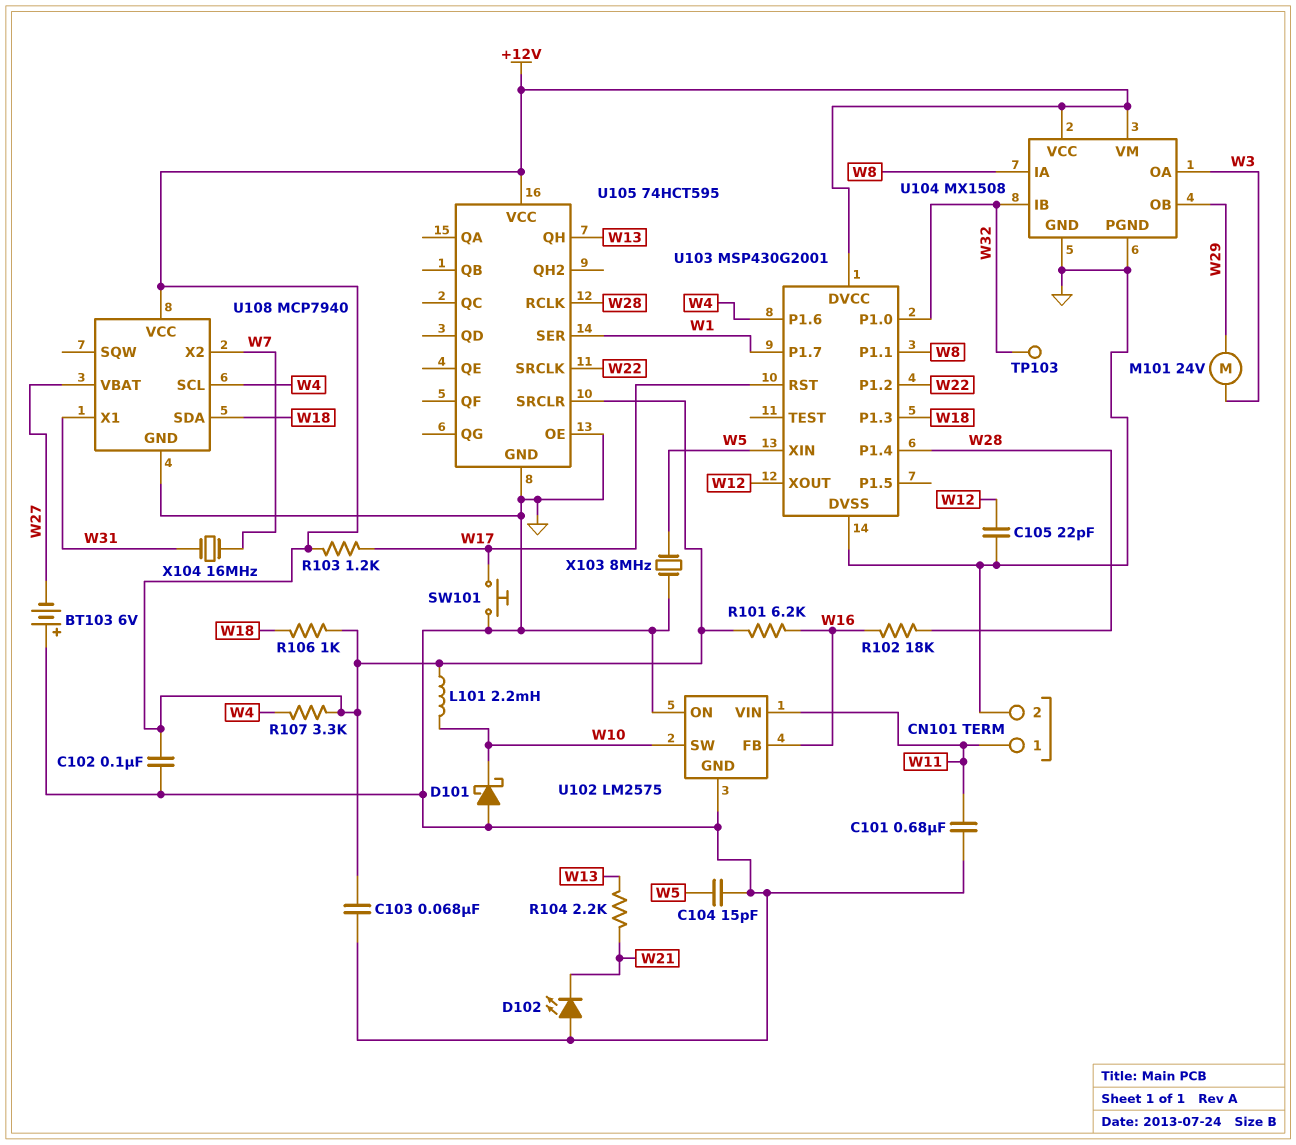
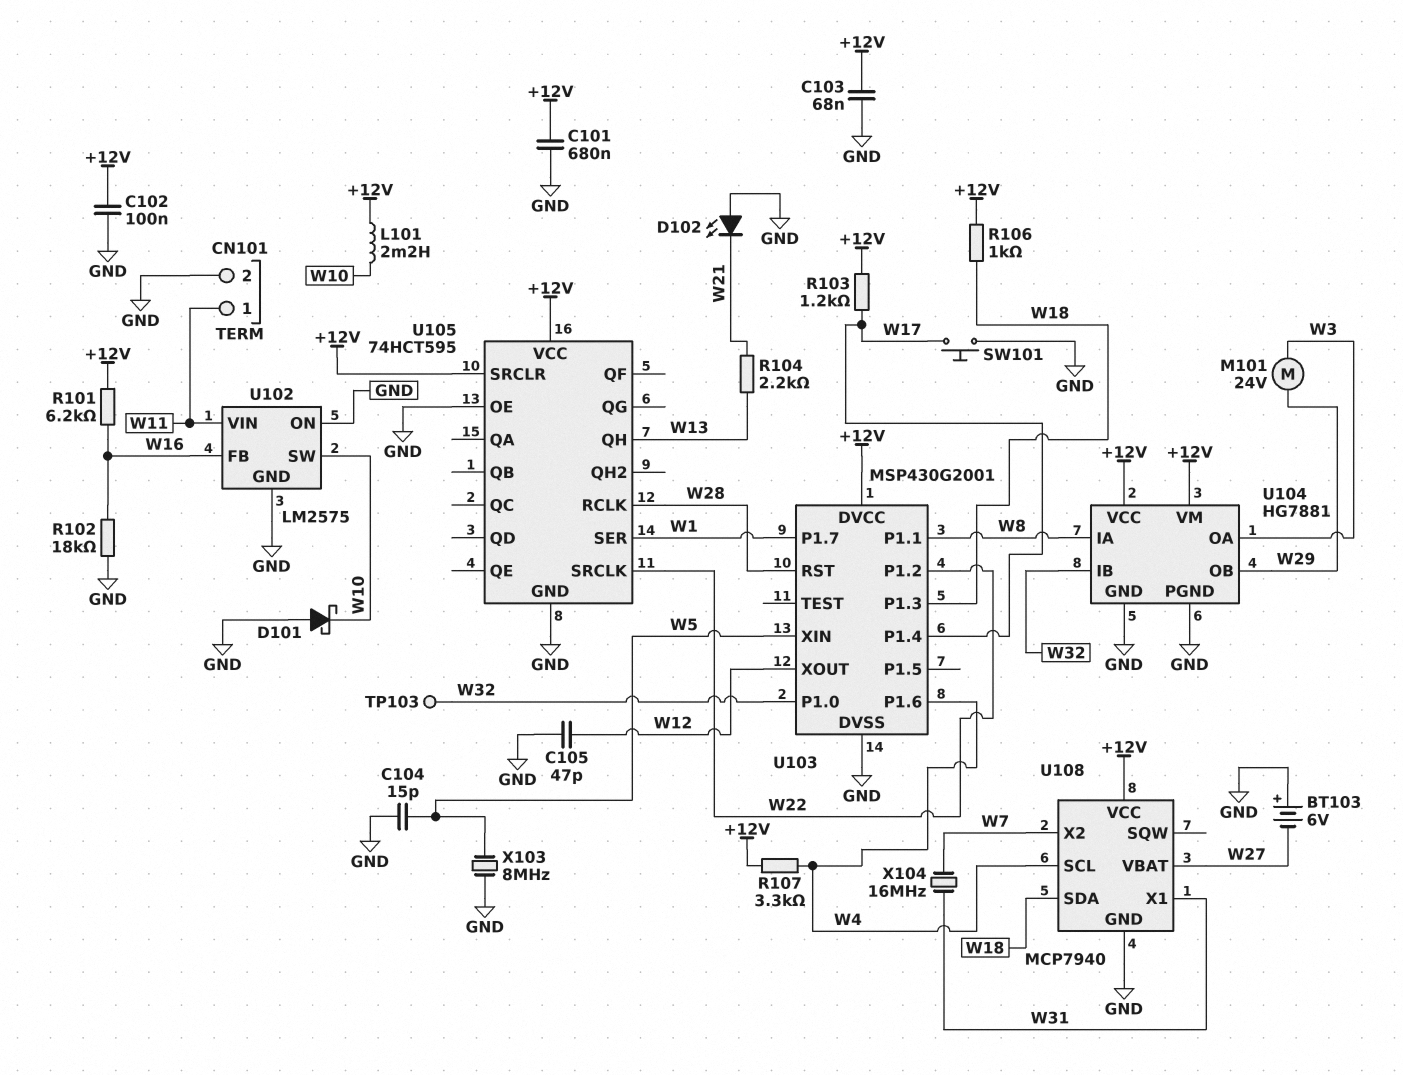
C101: 680nF (GND, W11) -> 680nF (+12V, GND)
C105: 22pF (GND, W12) -> 47pF (GND, W12)
R102: 18k (W16, W28) -> 18k (GND, W16)
U103 pin P1.4: W28 -> W17
U103 pin RST: W17 -> W28
U104: MX1508 -> HG7881

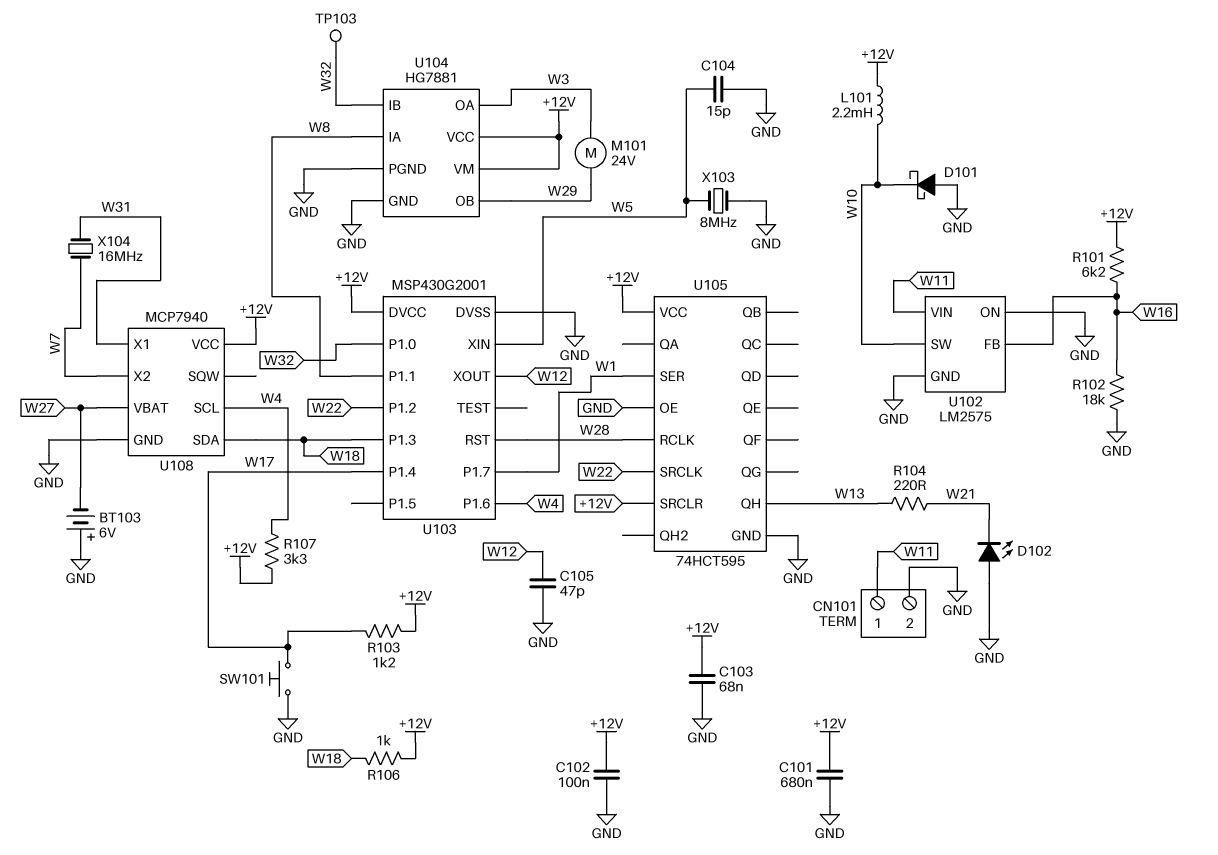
R104: 2.2k (W13, W21) -> 220 (W13, W21)

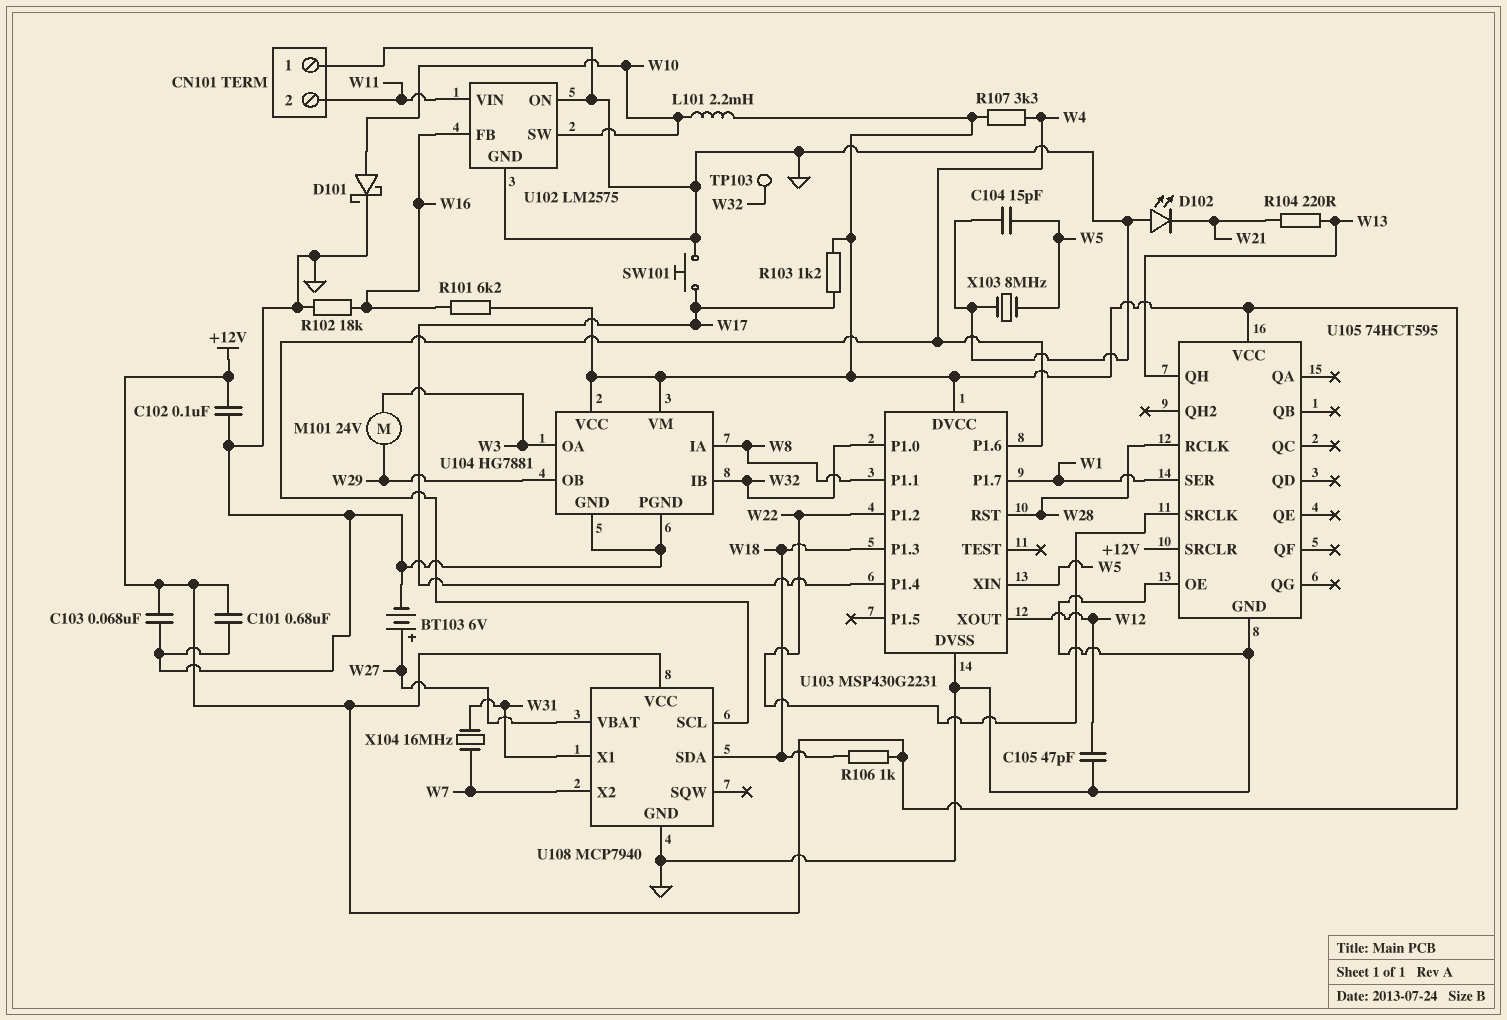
BT103: 6V (plus GND, minus W27) -> 6V (plus W27, minus GND)
CN101 pin 1: W11 -> GND
CN101 pin 2: GND -> W11
D101: schottky (A GND, K W10) -> schottky (A W10, K GND)
U103: MSP430G2001 -> MSP430G2231

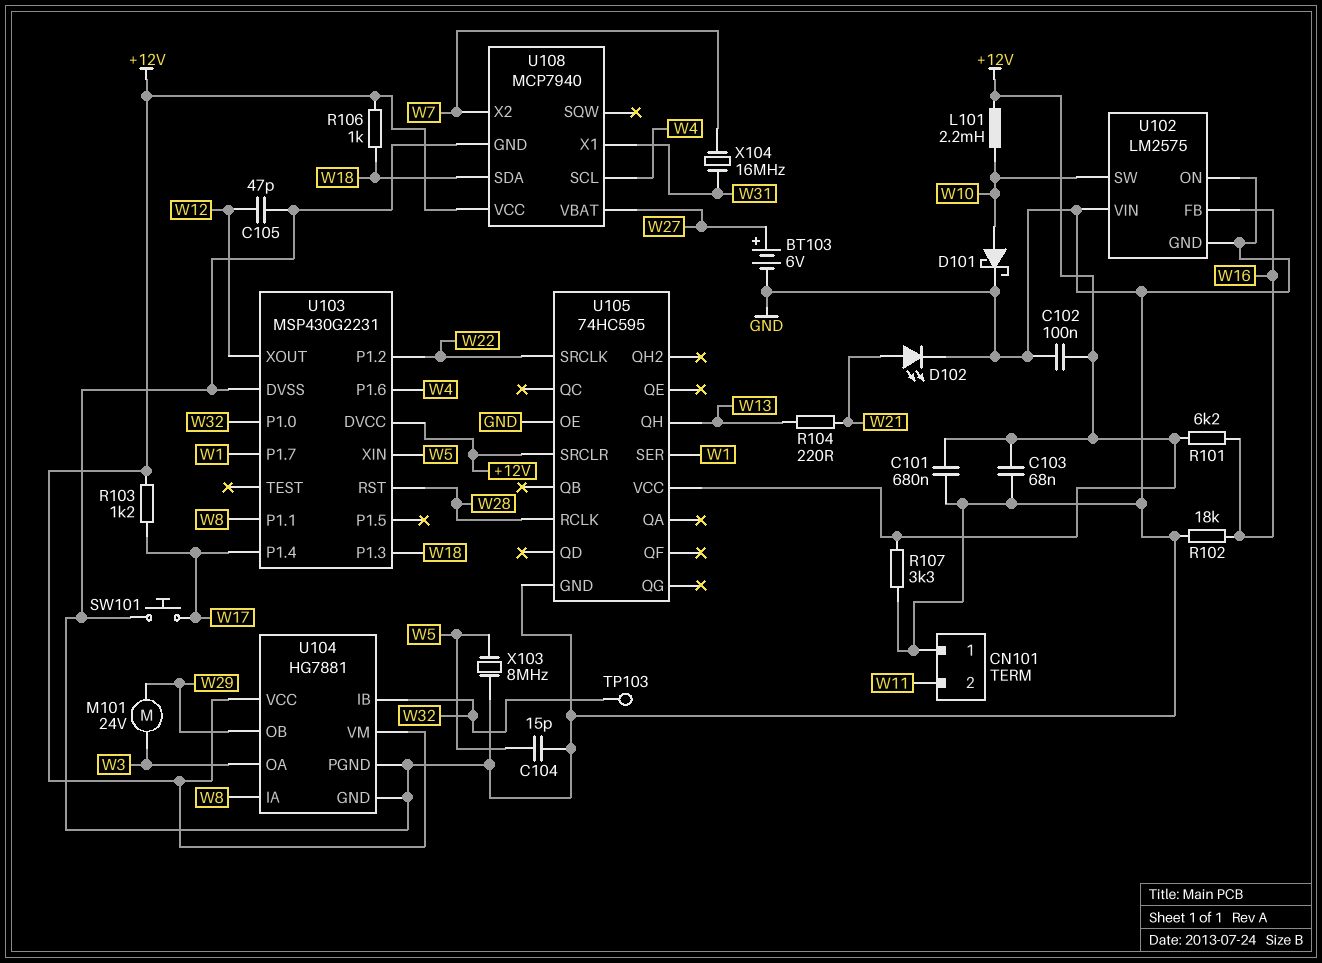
D102: LED (A GND, K W21) -> LED (A W21, K GND)
R107: 3.3k (+12V, W4) -> 3.3k (+12V, GND)
U102 pin VIN: W11 -> GND
U105: 74HCT595 -> 74HC595

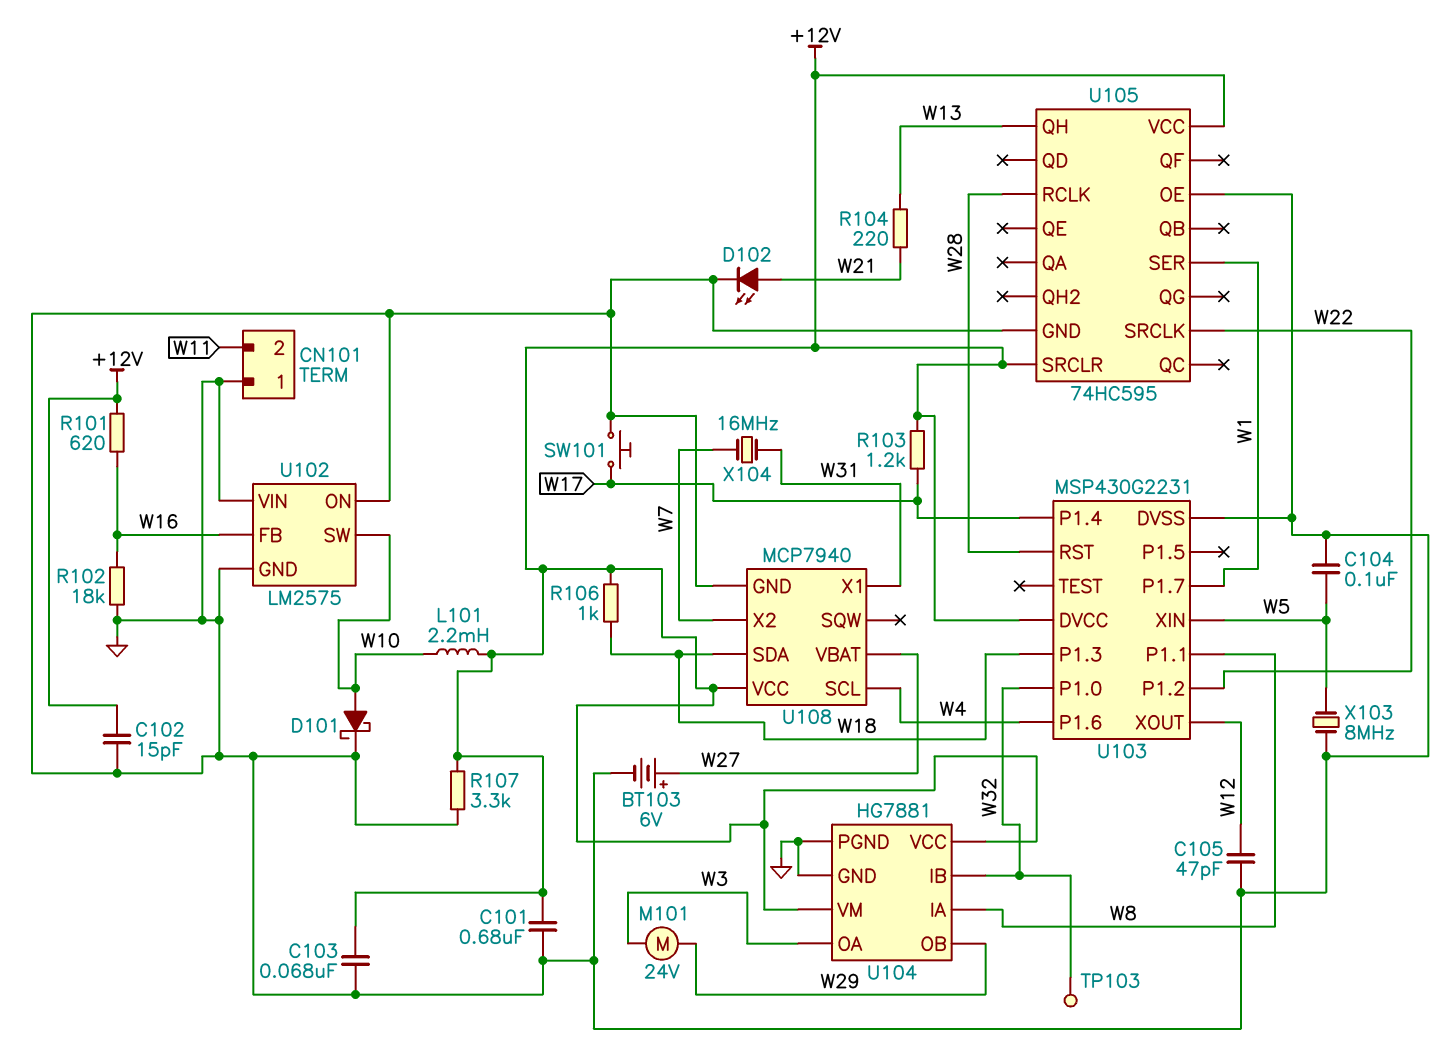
C102: 100nF (+12V, GND) -> 15pF (+12V, GND)
C104: 15pF (GND, W5) -> 100nF (GND, W5)
R101: 6.2k (+12V, W16) -> 620 (+12V, W16)

